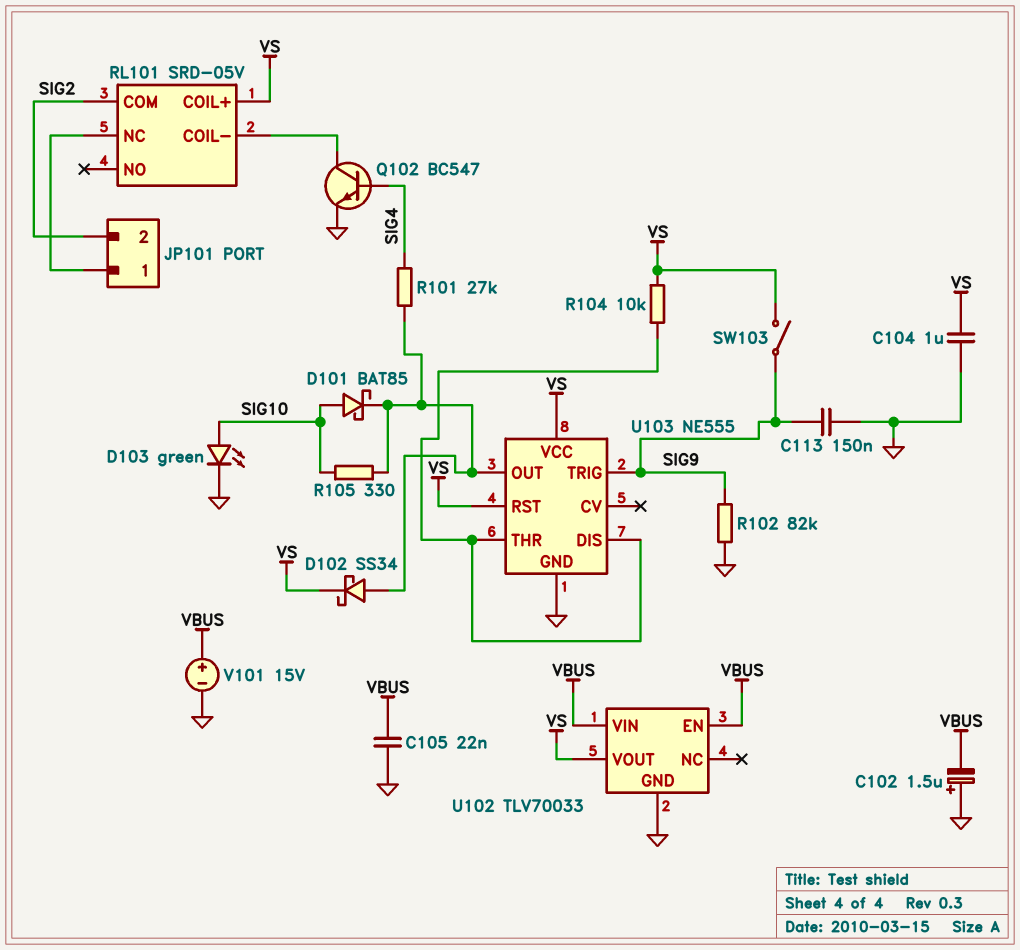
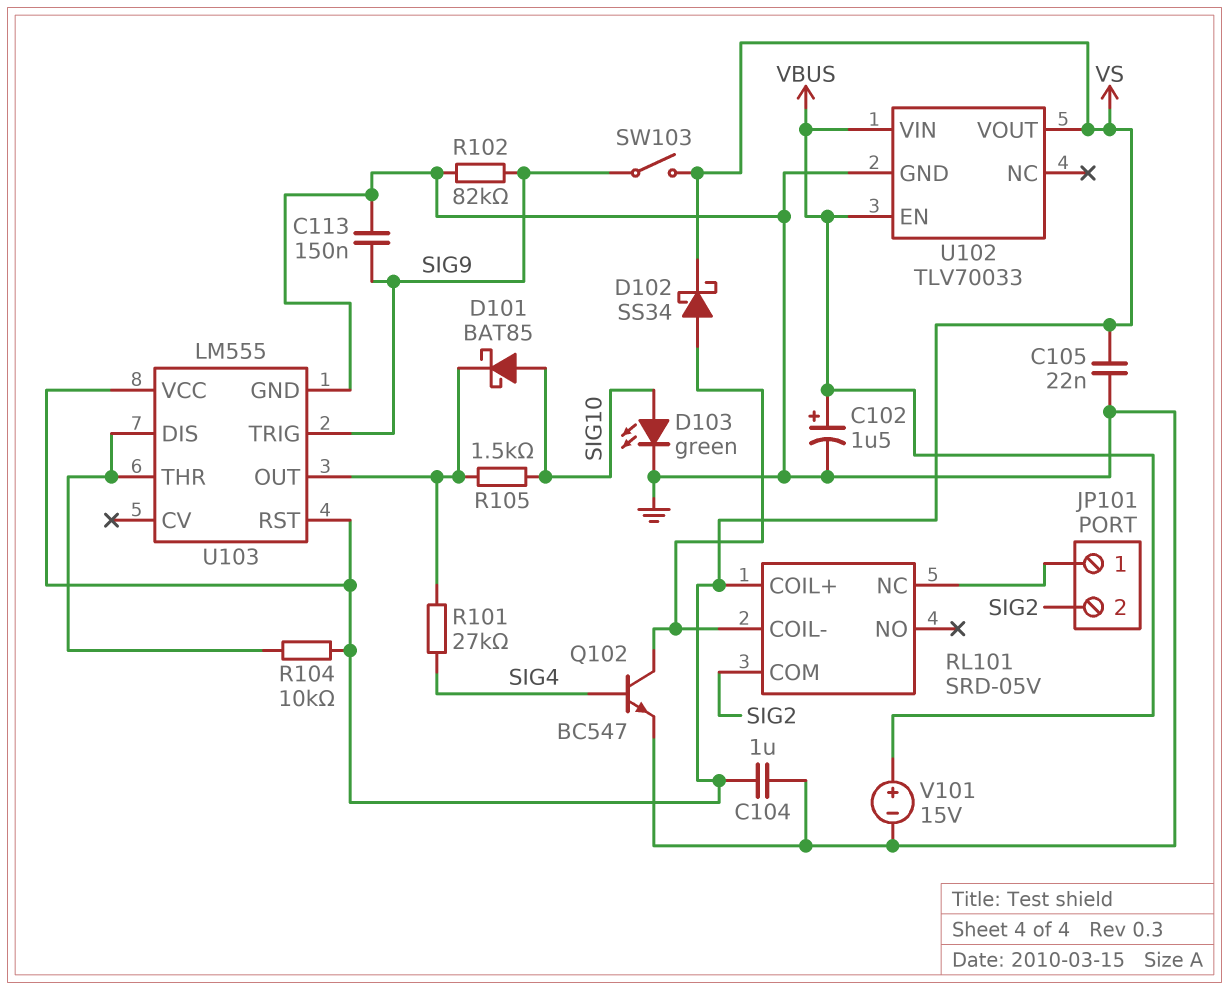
C102: 1.5uF (plus GND, minus VBUS) -> 1.5uF (plus VBUS, minus GND)
C105: 22nF (GND, VBUS) -> 22nF (GND, VS)
D102: schottky SS34 (A U103/OUT, K VS) -> schottky SS34 (A RL101/COIL-, K VS)
R105: 330 (SIG10, U103/OUT) -> 1.5k (SIG10, U103/OUT)
U103: NE555 -> LM555

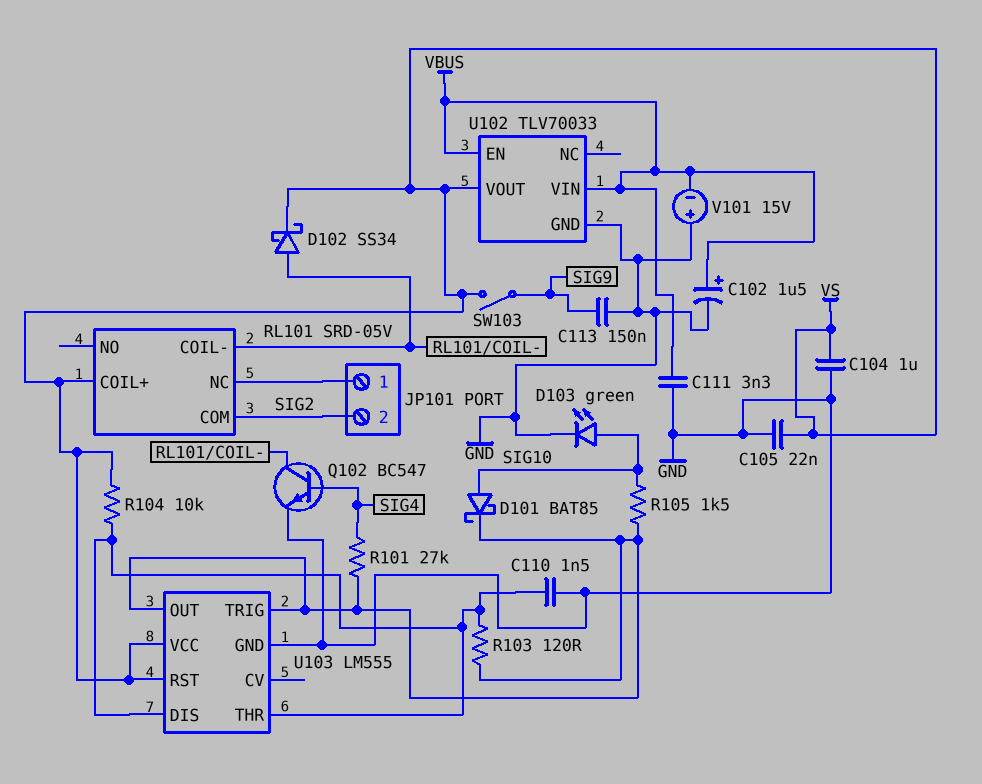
C110: none -> 1.5nF (GND, U103/DIS)
C111: none -> 3.3nF (GND, VBUS)
R102: 82k (GND, SIG9) -> none
R103: none -> 120 (U103/DIS, U103/OUT)
U103 pin TRIG: SIG9 -> U103/OUT
V101: 15V (plus VBUS, minus GND) -> 15V (plus GND, minus VBUS)

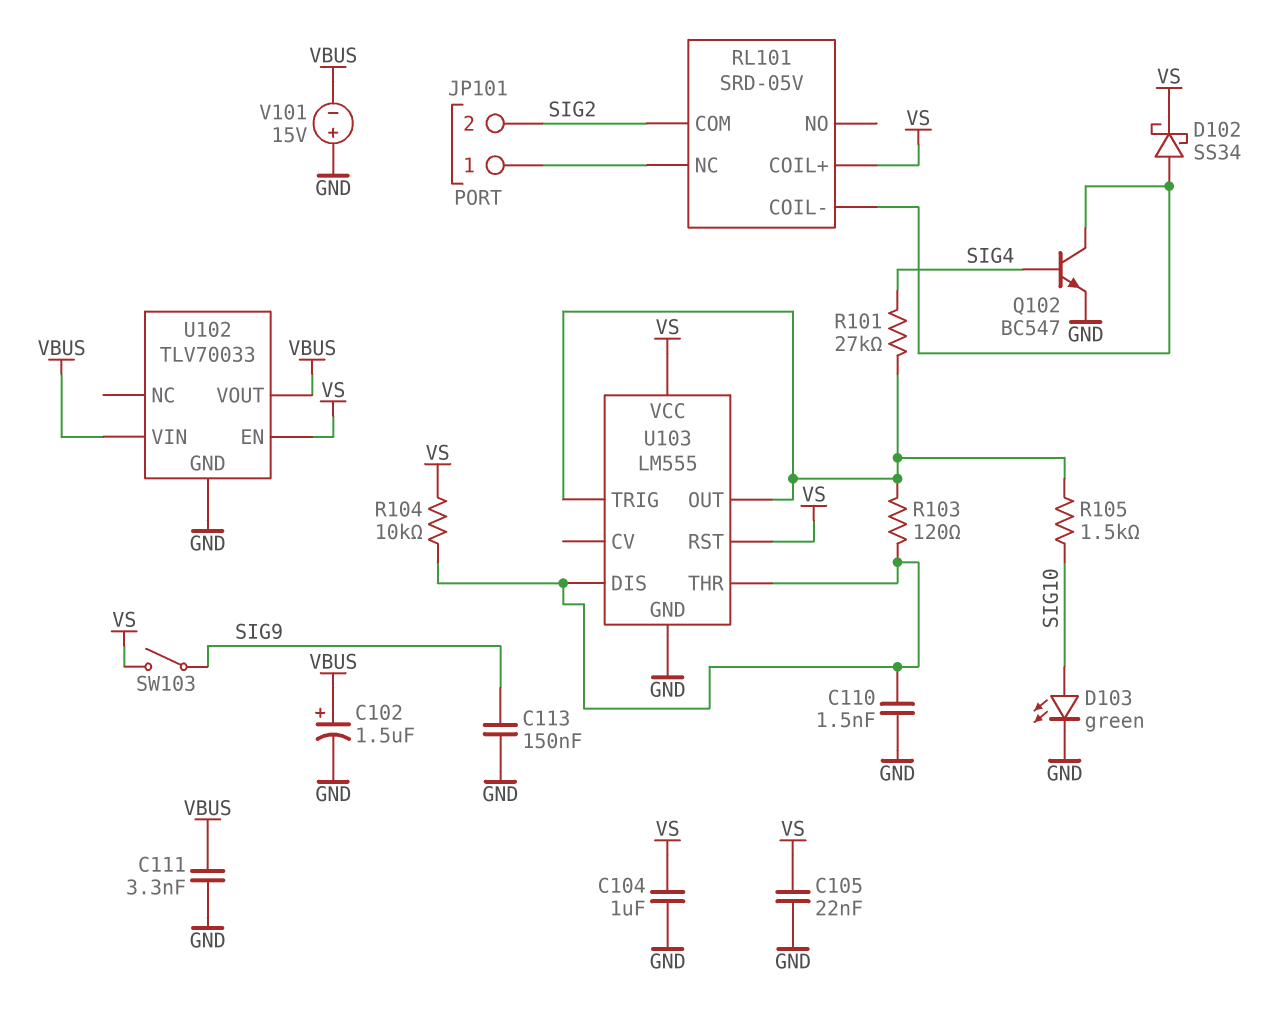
D101: schottky BAT85 (A SIG10, K U103/OUT) -> none
U102 pin EN: VBUS -> VS
U102 pin VOUT: VS -> VBUS

